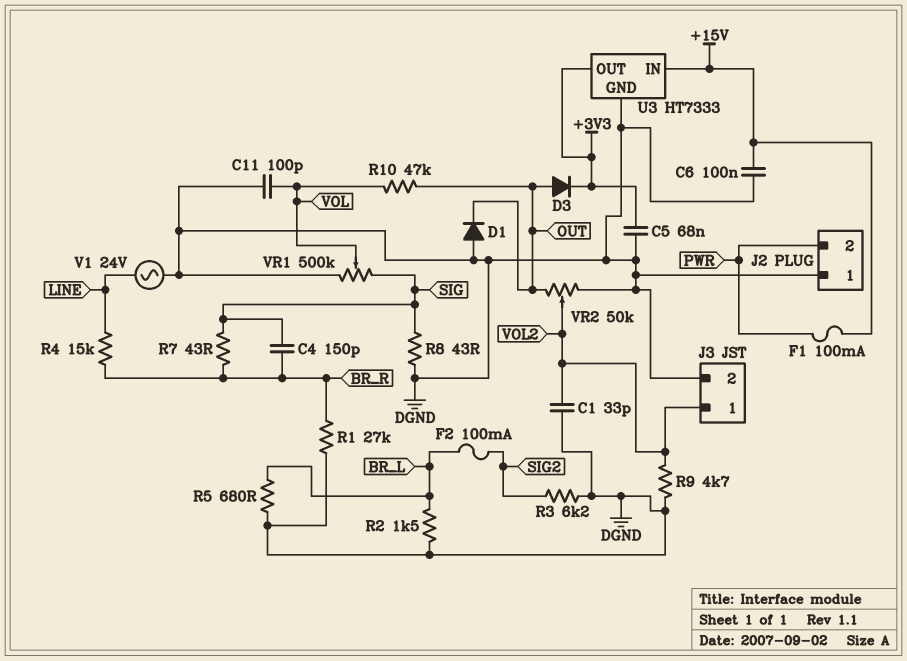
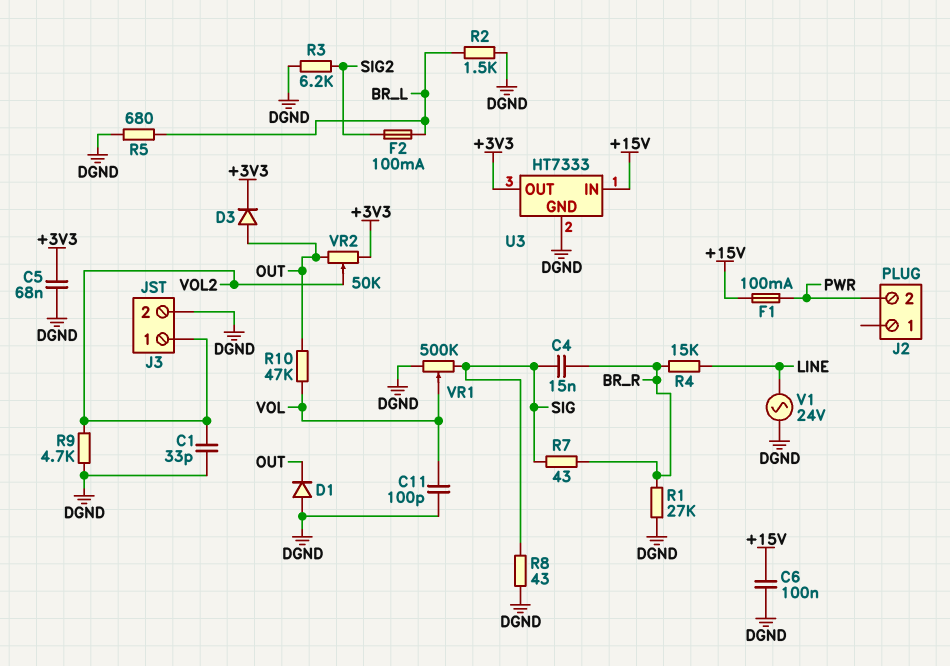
C4: 150pF (BR_R, SIG) -> 15nF (BR_R, SIG)
J2 pin 1: DGND -> none
VR2: 50k (DGND, OUT, wiper VOL2) -> 50k (+3V3, OUT, wiper VOL2)

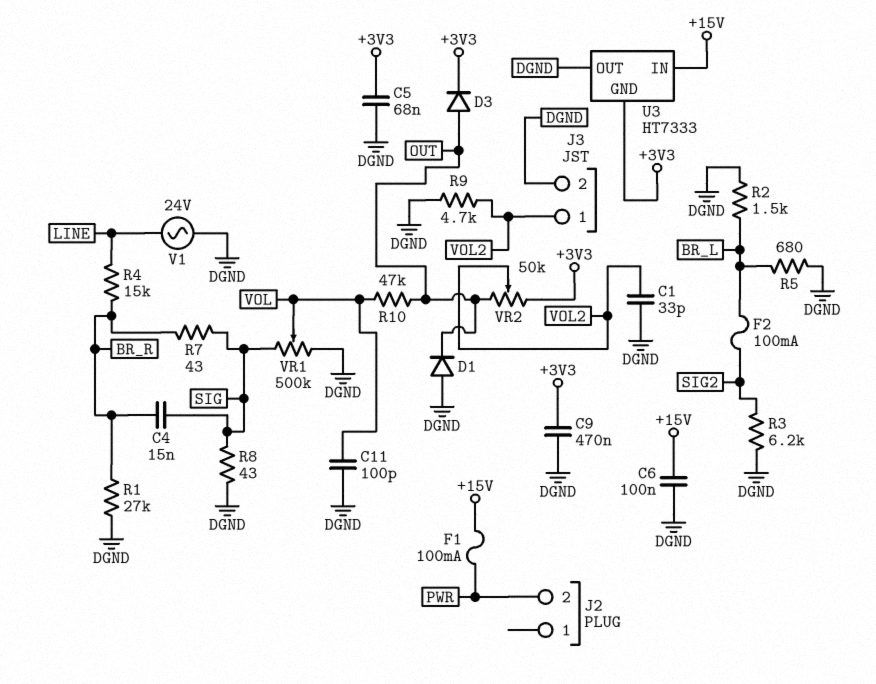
C9: none -> 470nF (+3V3, DGND)
U3 pin GND: DGND -> +3V3
U3 pin OUT: +3V3 -> DGND

